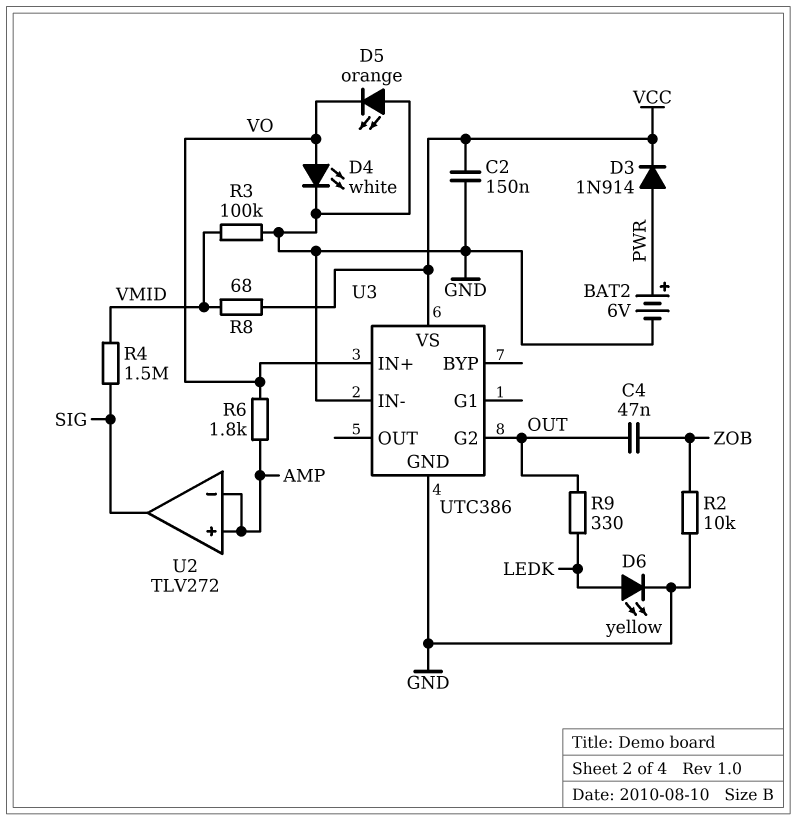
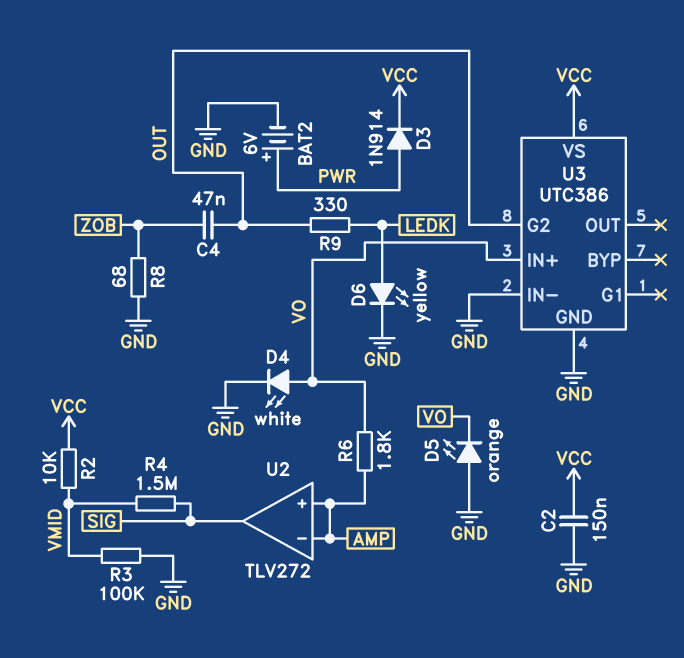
R2: 10k (GND, ZOB) -> 10k (VCC, VMID)
R8: 68 (VCC, VMID) -> 68 (GND, ZOB)

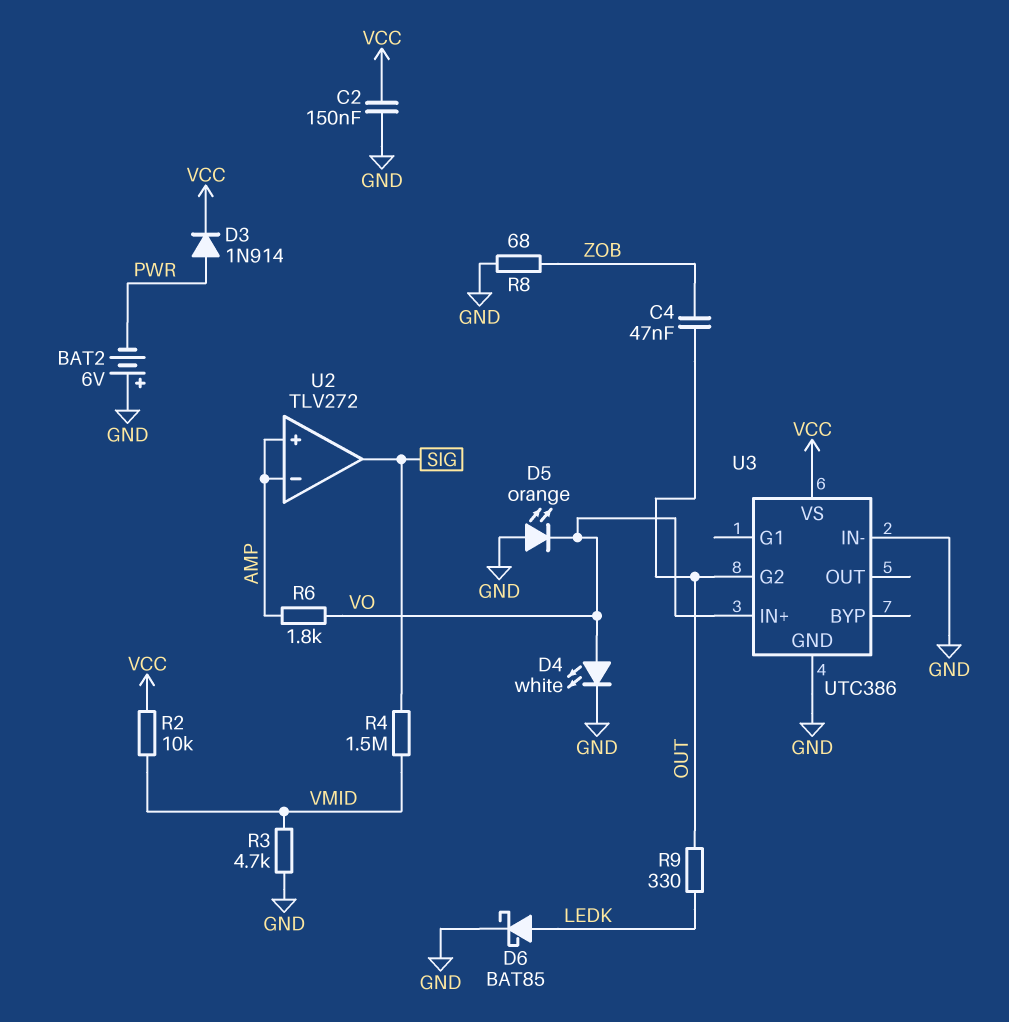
BAT2: 6V (plus PWR, minus GND) -> 6V (plus GND, minus PWR)
D6: LED yellow (A LEDK, K GND) -> schottky BAT85 (A LEDK, K GND)
R3: 100k (GND, VMID) -> 4.7k (GND, VMID)

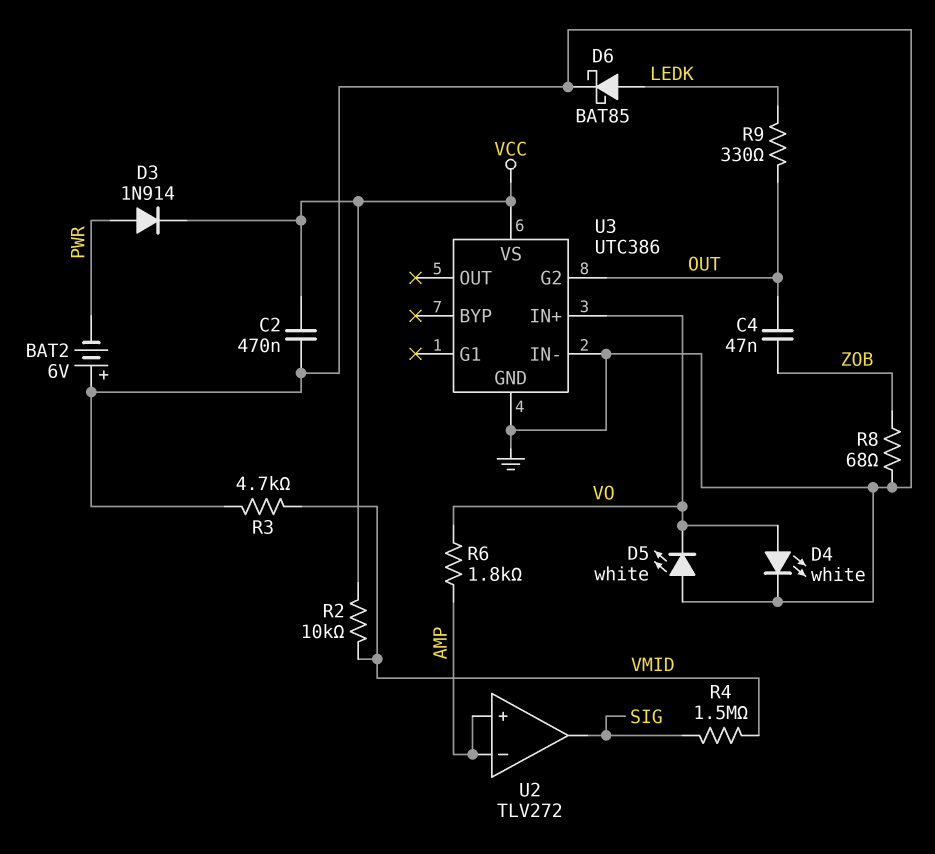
C2: 150nF (GND, VCC) -> 470nF (GND, VCC)
D5: LED orange (A GND, K VO) -> LED white (A GND, K VO)

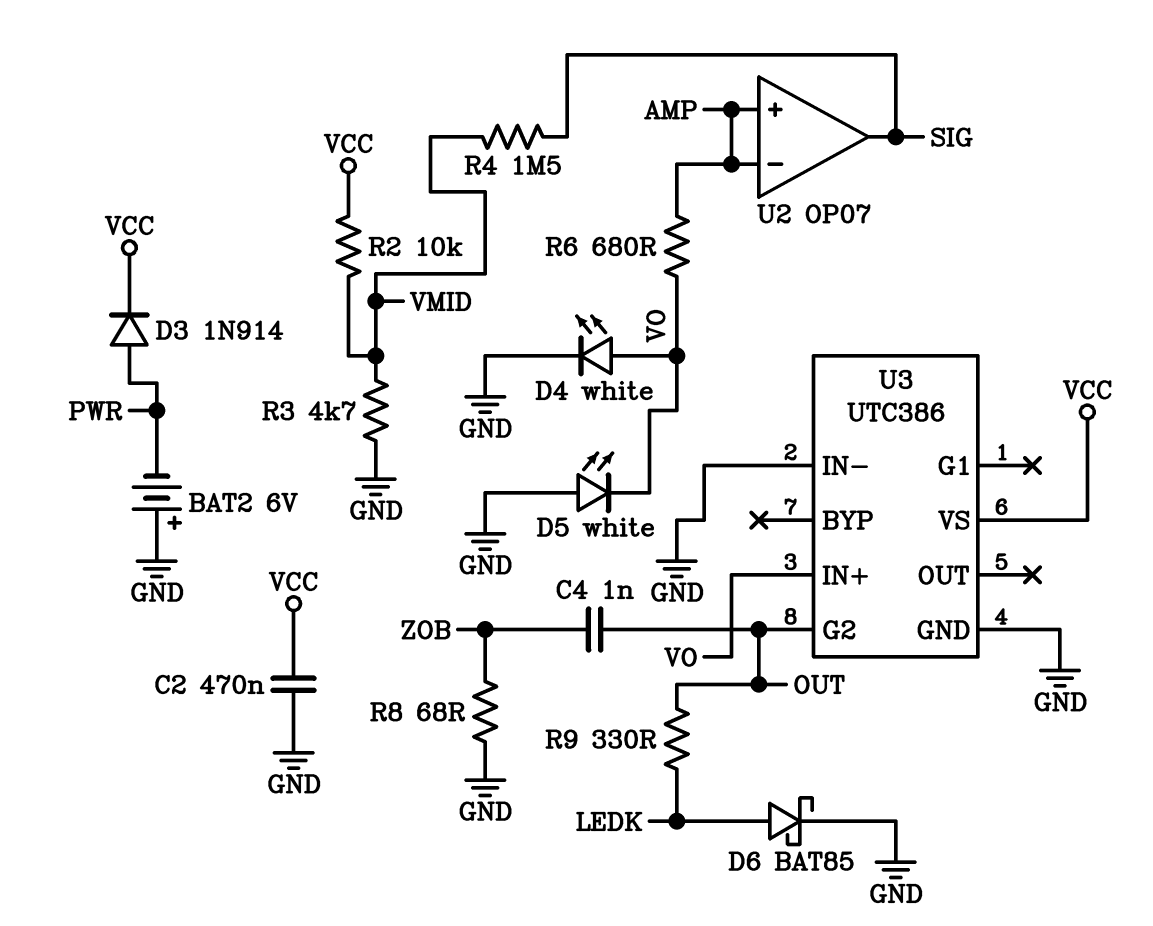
C4: 47nF (OUT, ZOB) -> 1nF (OUT, ZOB)
R6: 1.8k (AMP, VO) -> 680 (AMP, VO)
U2: TLV272 -> OP07

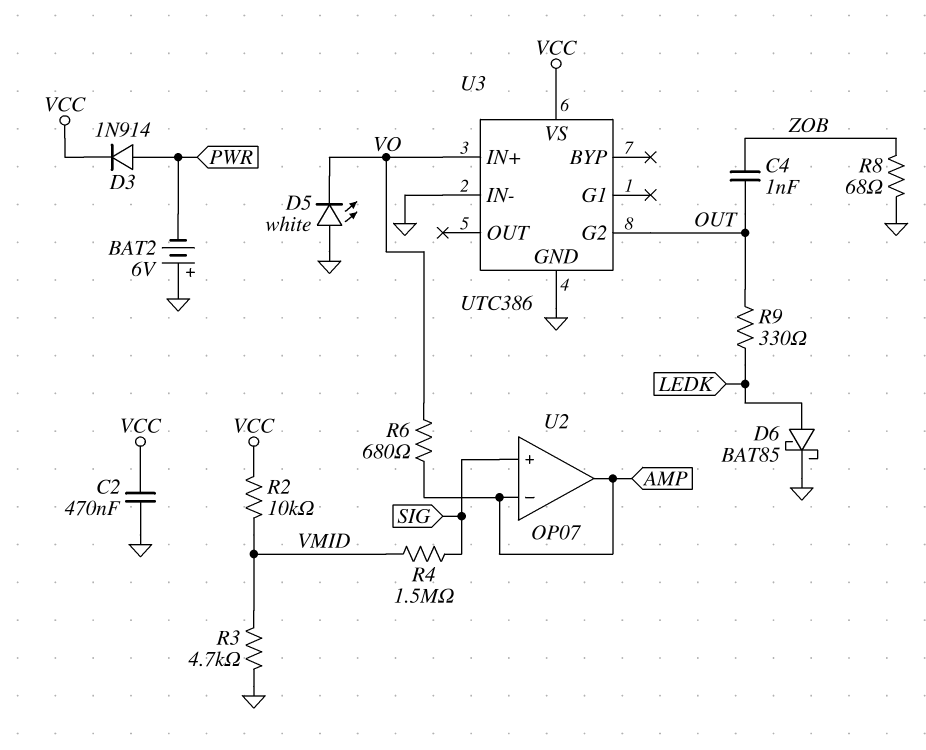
D4: LED white (A VO, K GND) -> none
U2 pin in+: AMP -> SIG
U2 pin out: SIG -> AMP

